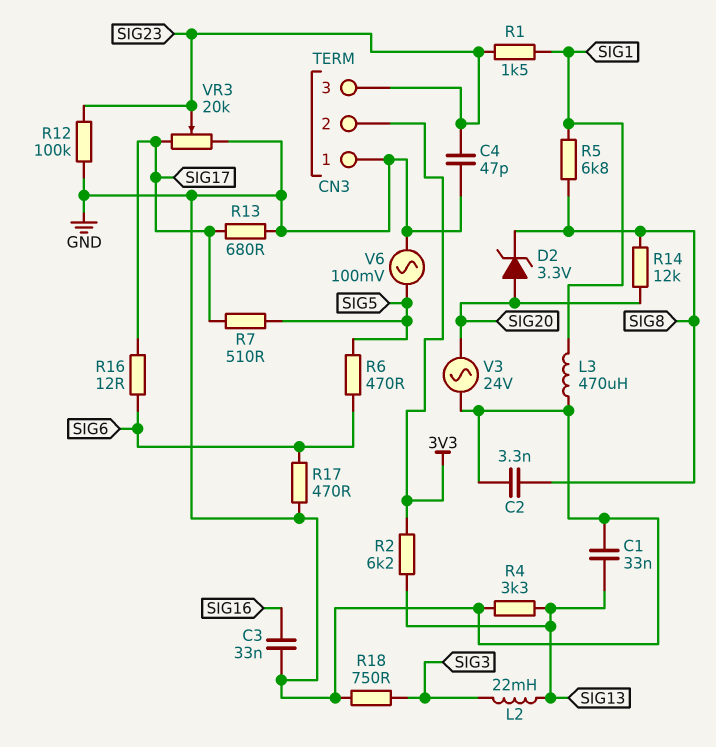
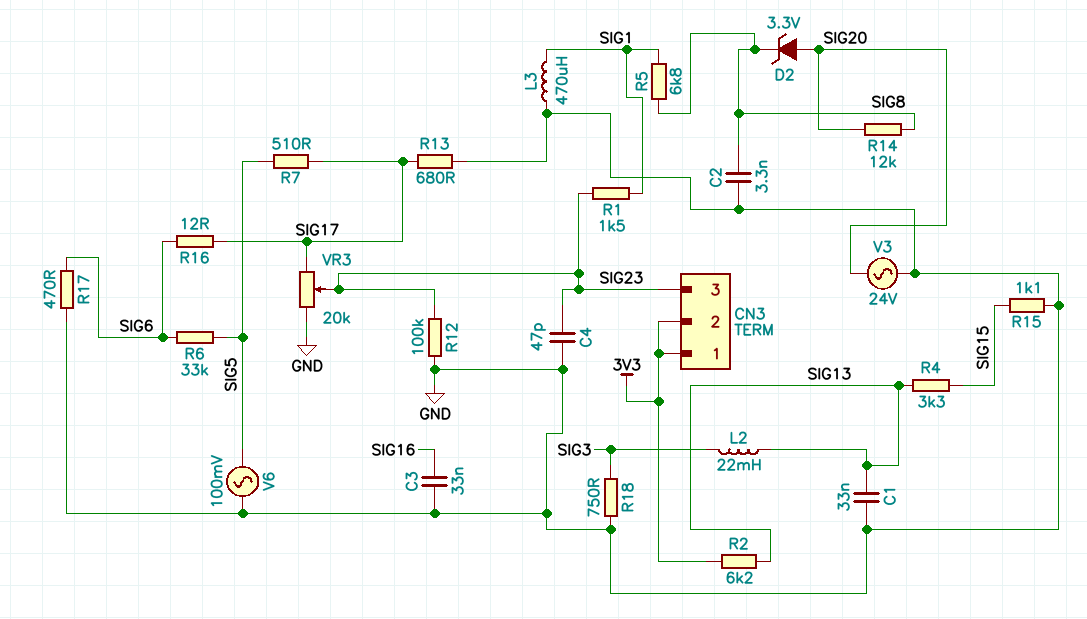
CN3 pin 1: GND -> 3V3
R4: 3.3k (GND, SIG13) -> 3.3k (SIG13, SIG15)
R6: 470 (SIG5, SIG6) -> 33k (SIG5, SIG6)
R15: none -> 1.1k (GND, SIG15)

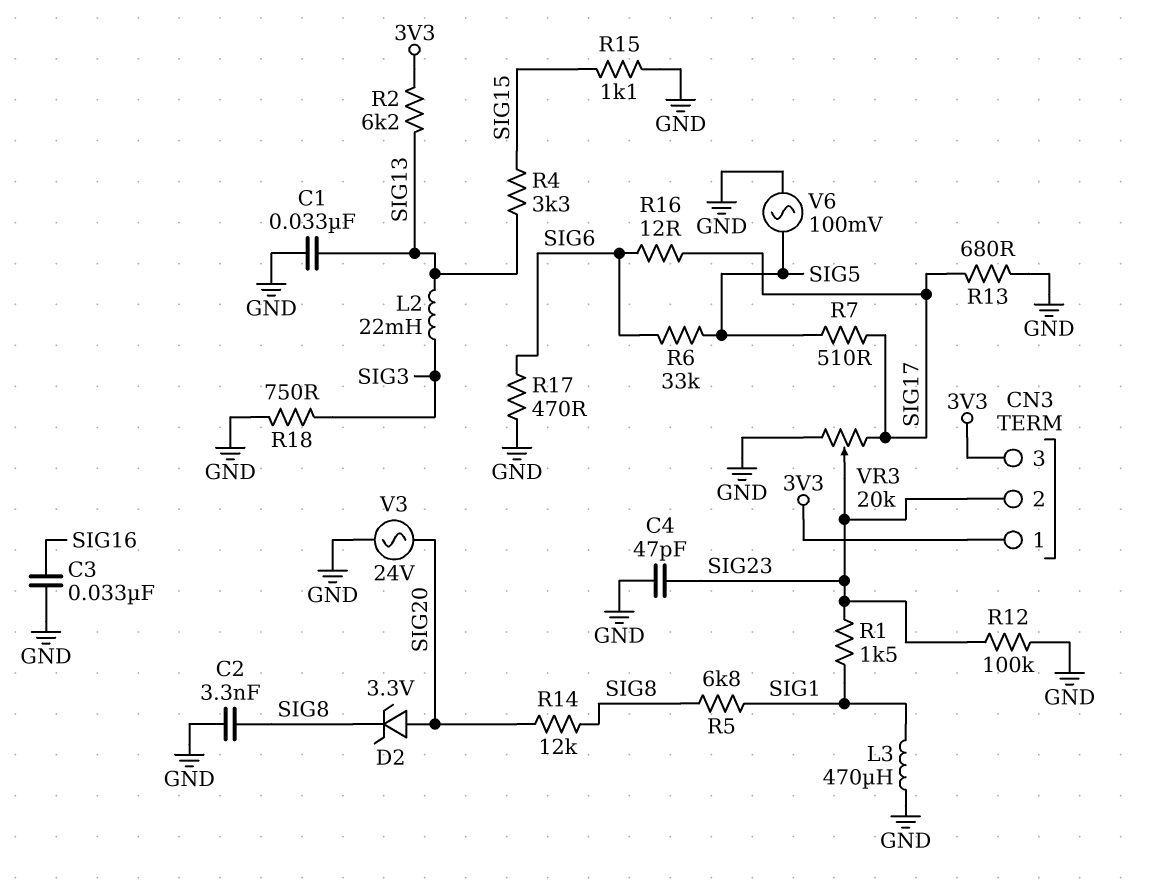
CN3 pin 2: 3V3 -> SIG23
CN3 pin 3: SIG23 -> 3V3

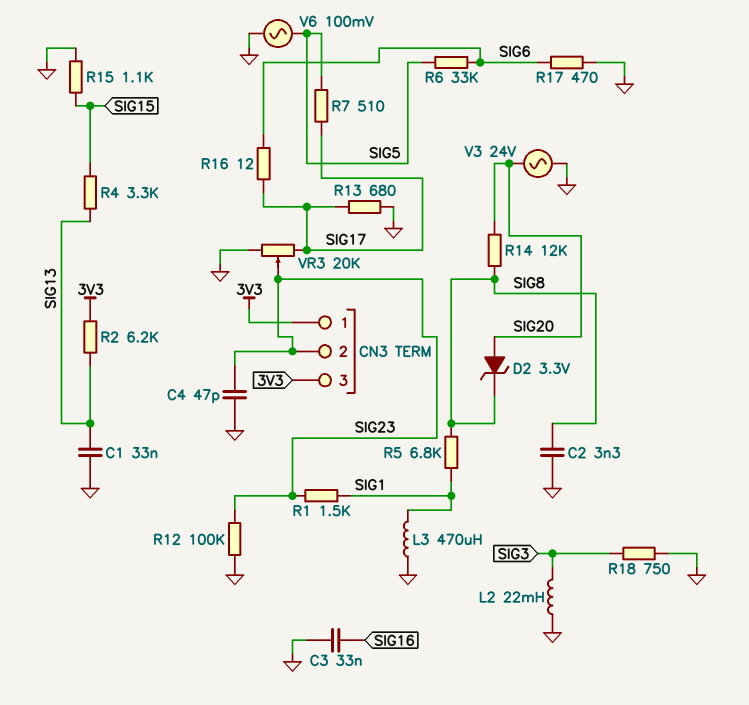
L2: 22mH (SIG3, SIG13) -> 22mH (GND, SIG3)

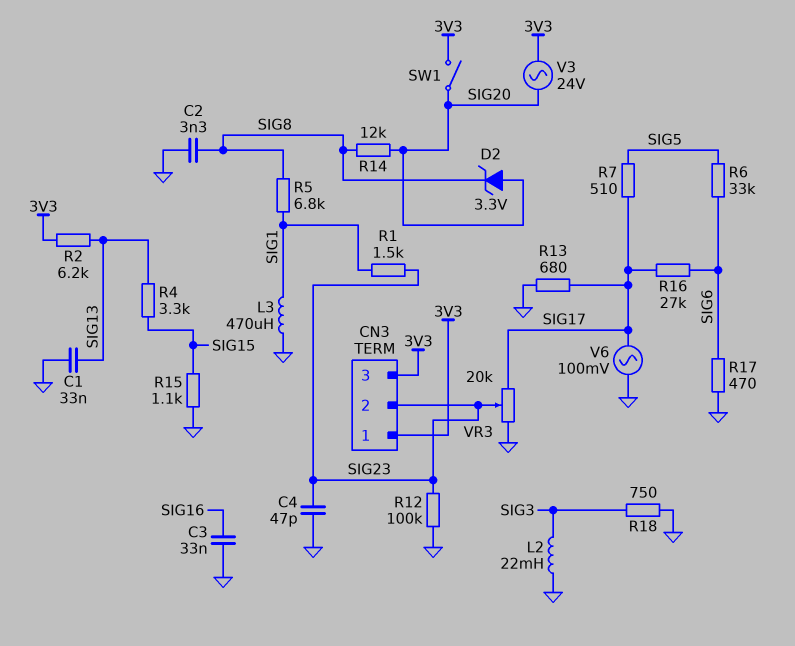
R16: 12 (SIG6, SIG17) -> 27k (SIG6, SIG17)
SW1: none -> switch (3V3, SIG20)
V3: AC 24V (GND, SIG20) -> AC 24V (3V3, SIG20)
V6: AC 100mV (GND, SIG5) -> AC 100mV (GND, SIG17)

